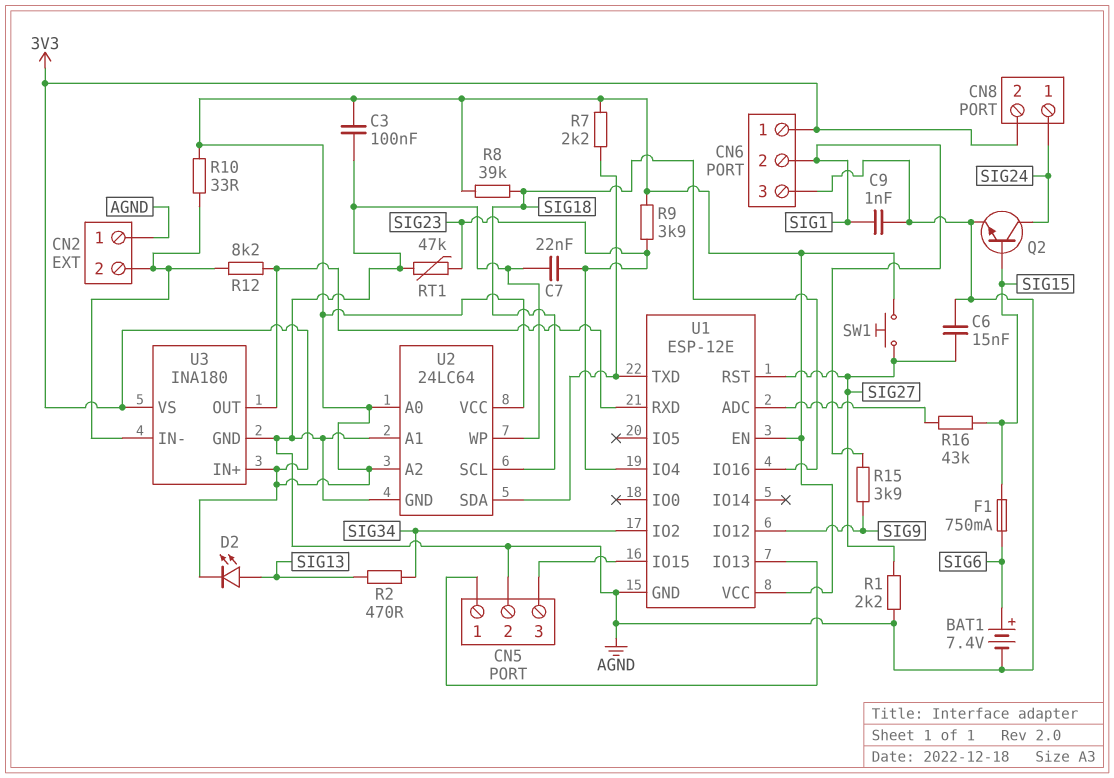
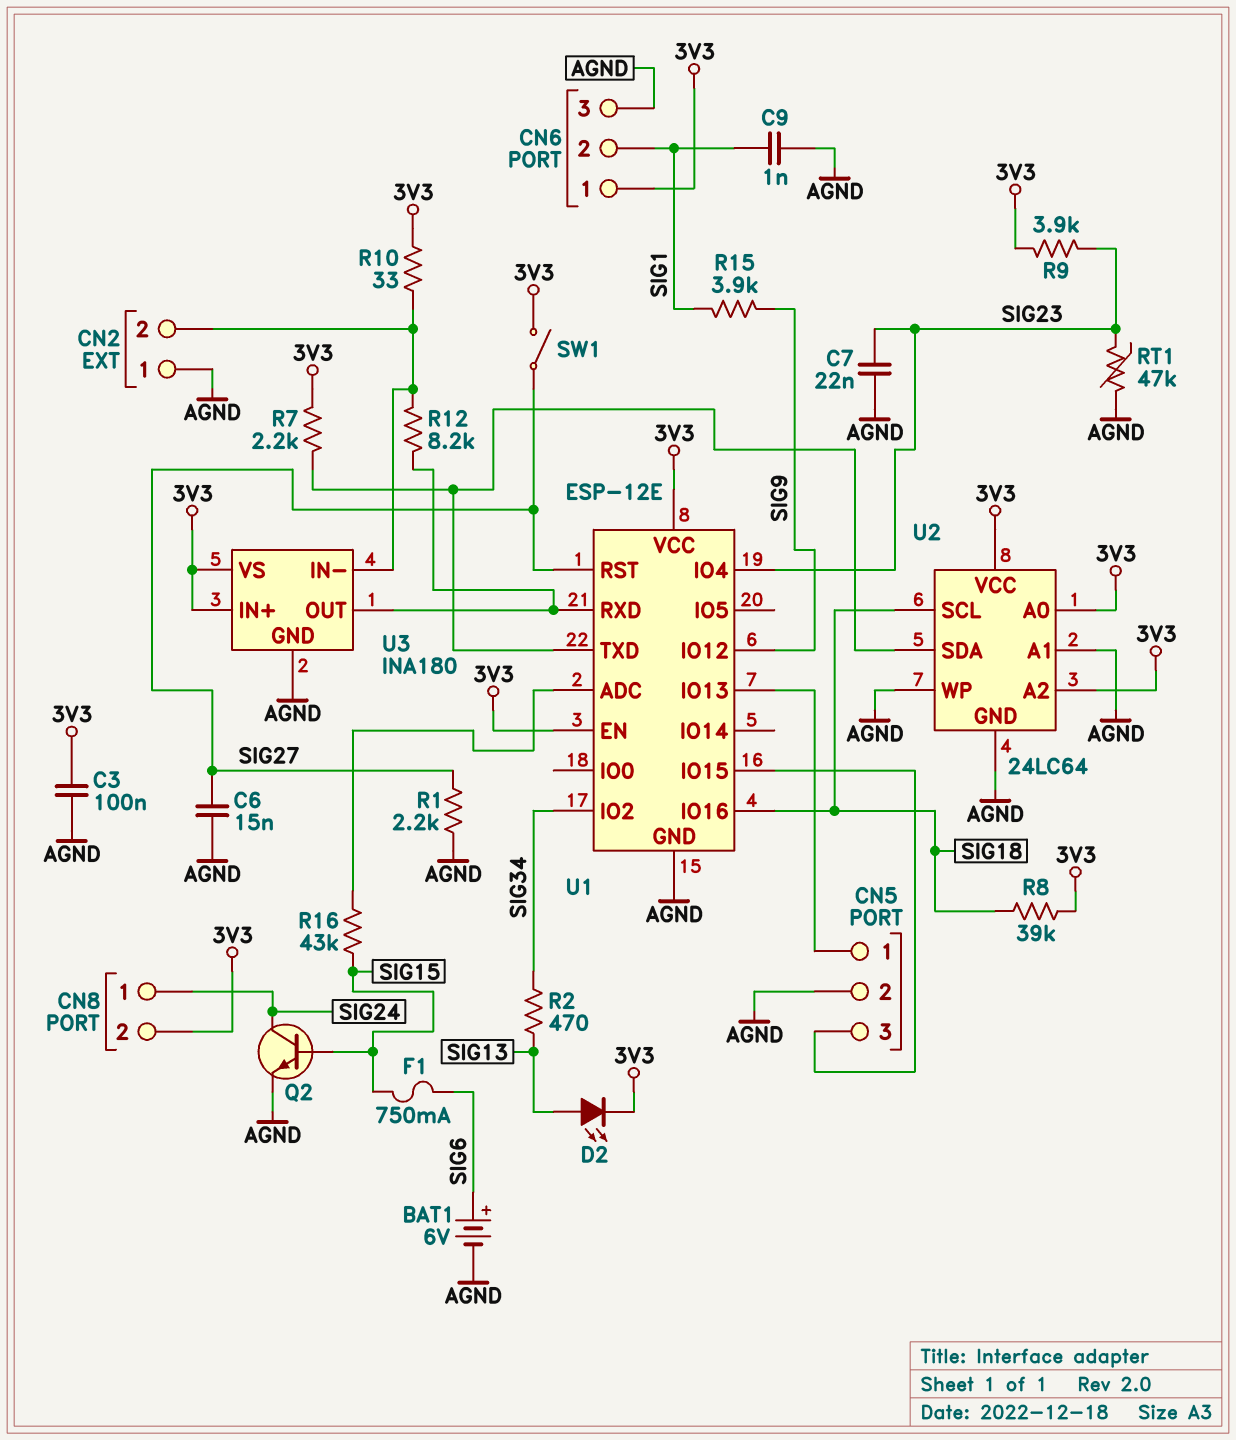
BAT1: 7.4V (plus SIG6, minus AGND) -> 6V (plus SIG6, minus AGND)
SW1: button (3V3, SIG27) -> switch (3V3, SIG27)

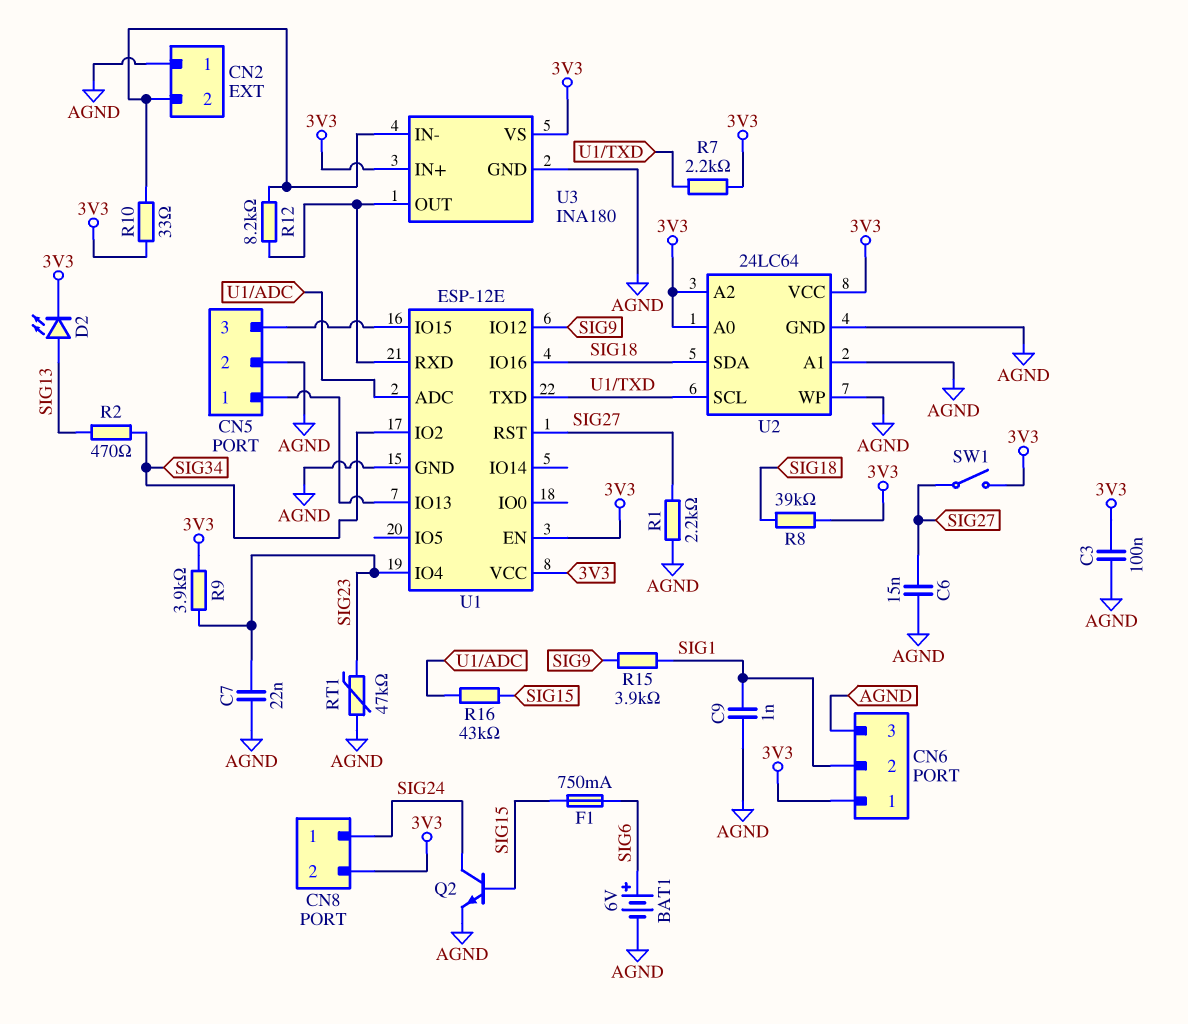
U2 pin SCL: SIG18 -> U1/TXD
U2 pin SDA: U1/TXD -> SIG18

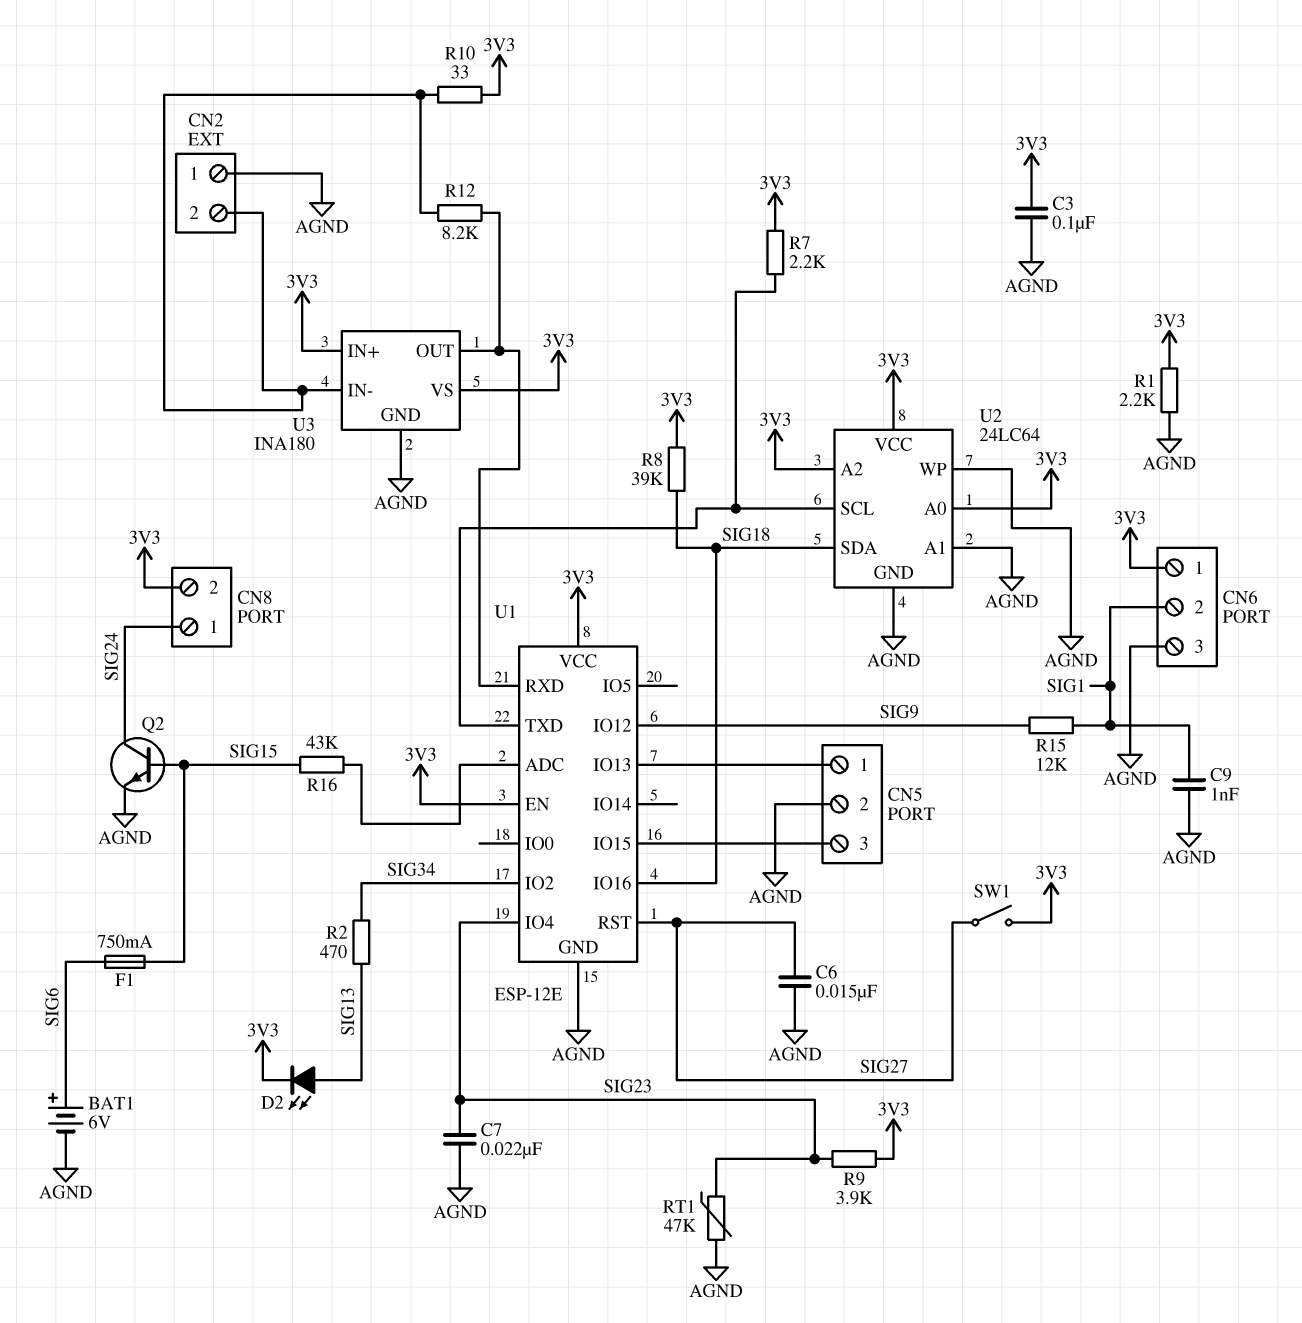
R1: 2.2k (AGND, SIG27) -> 2.2k (3V3, AGND)
R15: 3.9k (SIG1, SIG9) -> 12k (SIG1, SIG9)

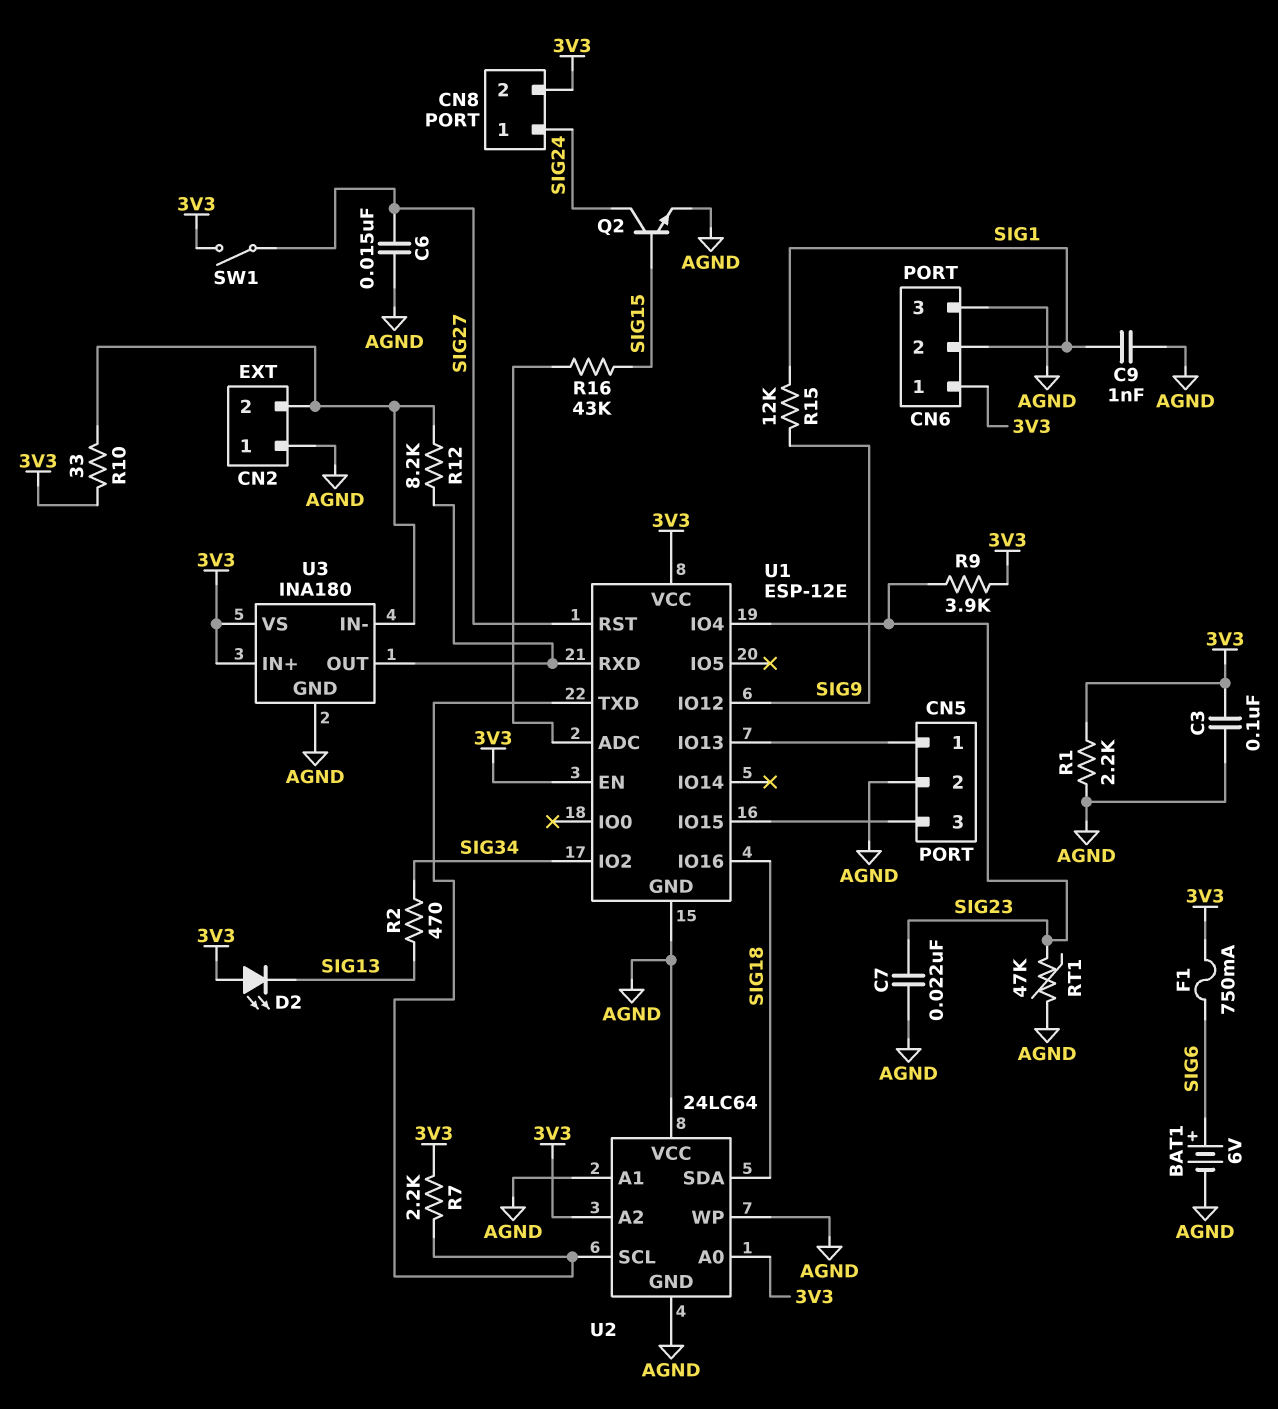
D2: LED (A SIG13, K 3V3) -> LED (A 3V3, K SIG13)
F1: 750mA (SIG6, SIG15) -> 750mA (3V3, SIG6)
R8: 39k (3V3, SIG18) -> none
U2 pin VCC: 3V3 -> AGND

